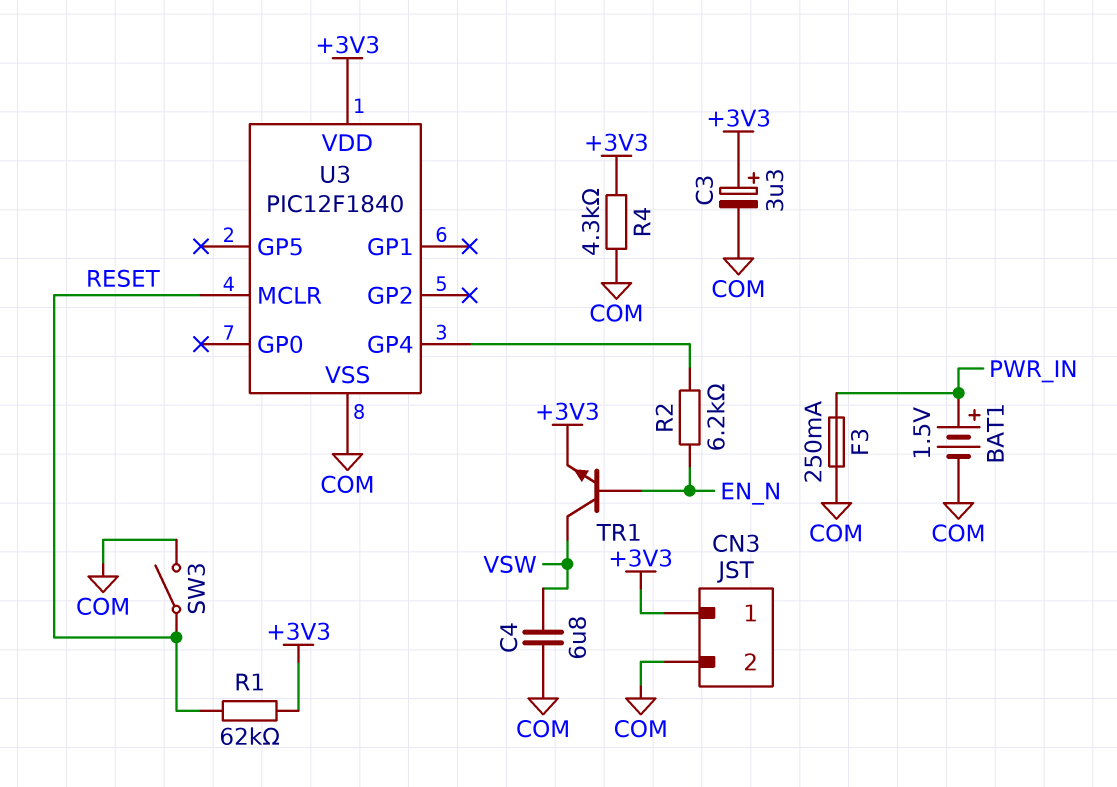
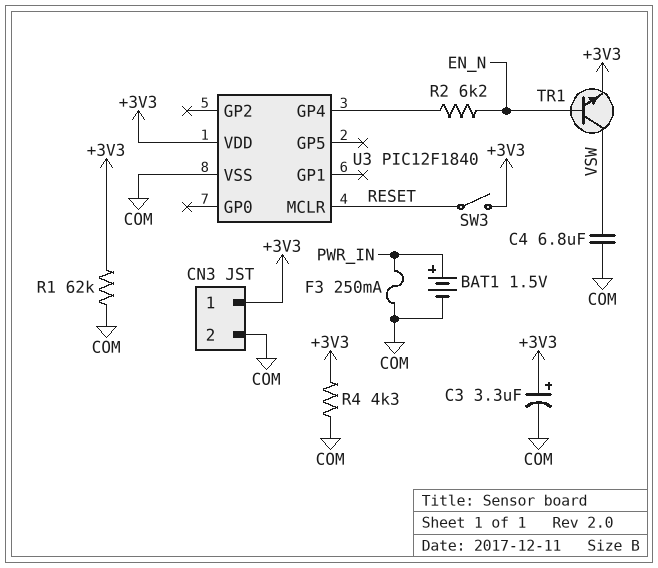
R1: 62k (+3V3, RESET) -> 62k (+3V3, COM)
SW3: switch (COM, RESET) -> switch (+3V3, RESET)

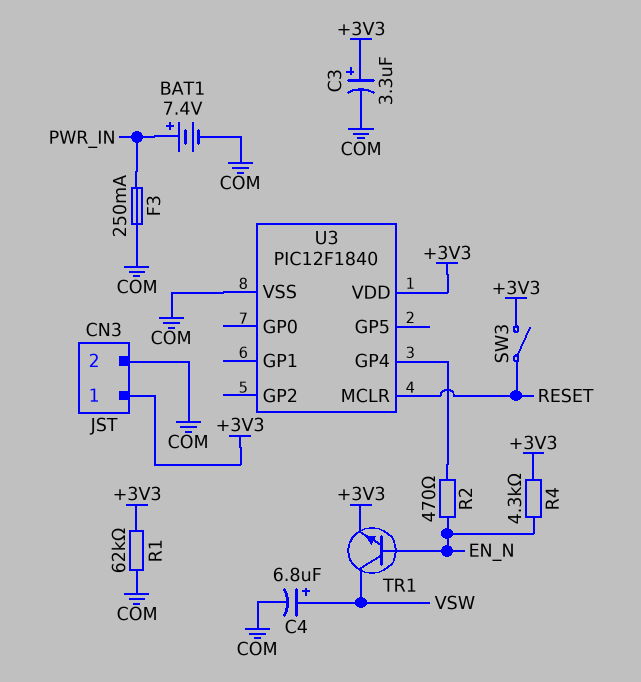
BAT1: 1.5V (plus PWR_IN, minus COM) -> 7.4V (plus PWR_IN, minus COM)
C4: 6.8uF (COM, VSW) -> 6.8uF (plus VSW, minus COM)
R2: 6.2k (EN_N, U3/GP4) -> 470 (EN_N, U3/GP4)
R4: 4.3k (+3V3, COM) -> 4.3k (+3V3, EN_N)

